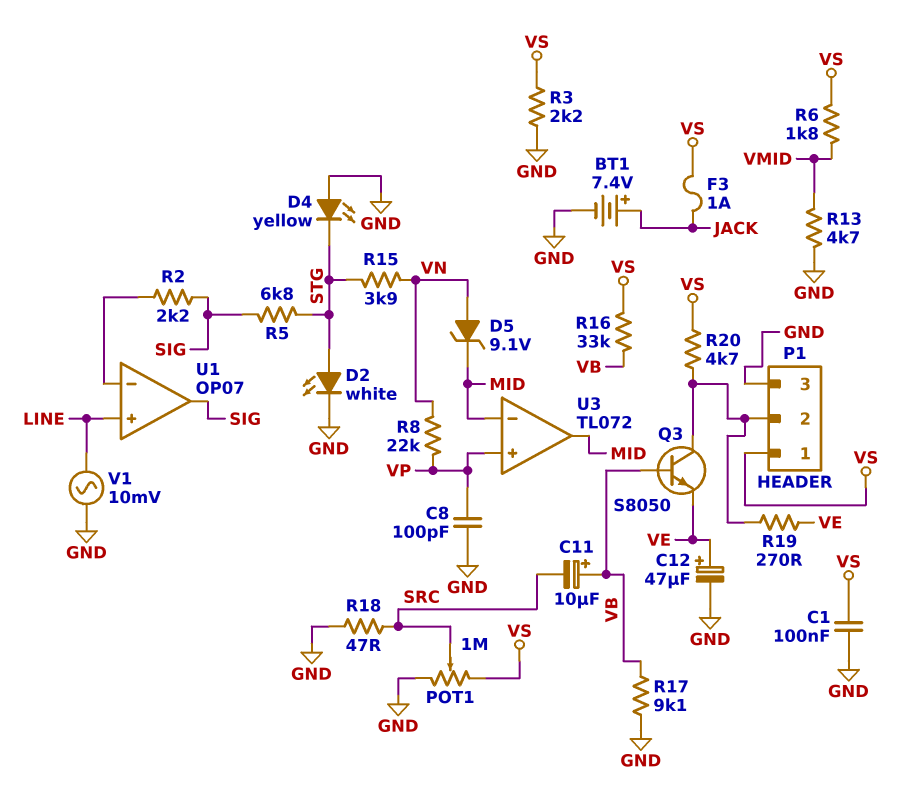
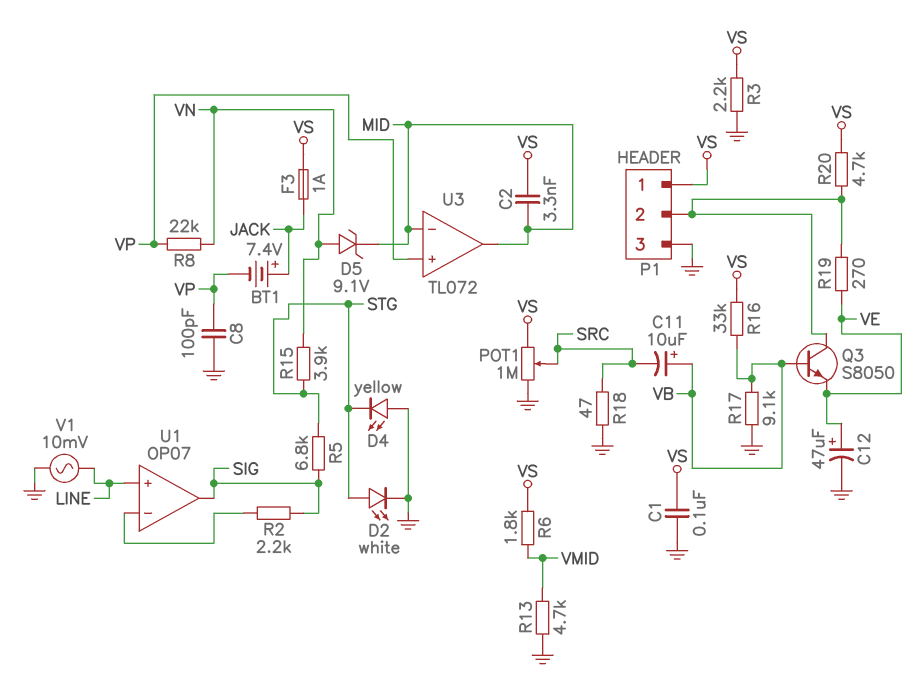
BT1: 7.4V (plus JACK, minus GND) -> 7.4V (plus JACK, minus VP)
C2: none -> 3.3nF (MID, VS)

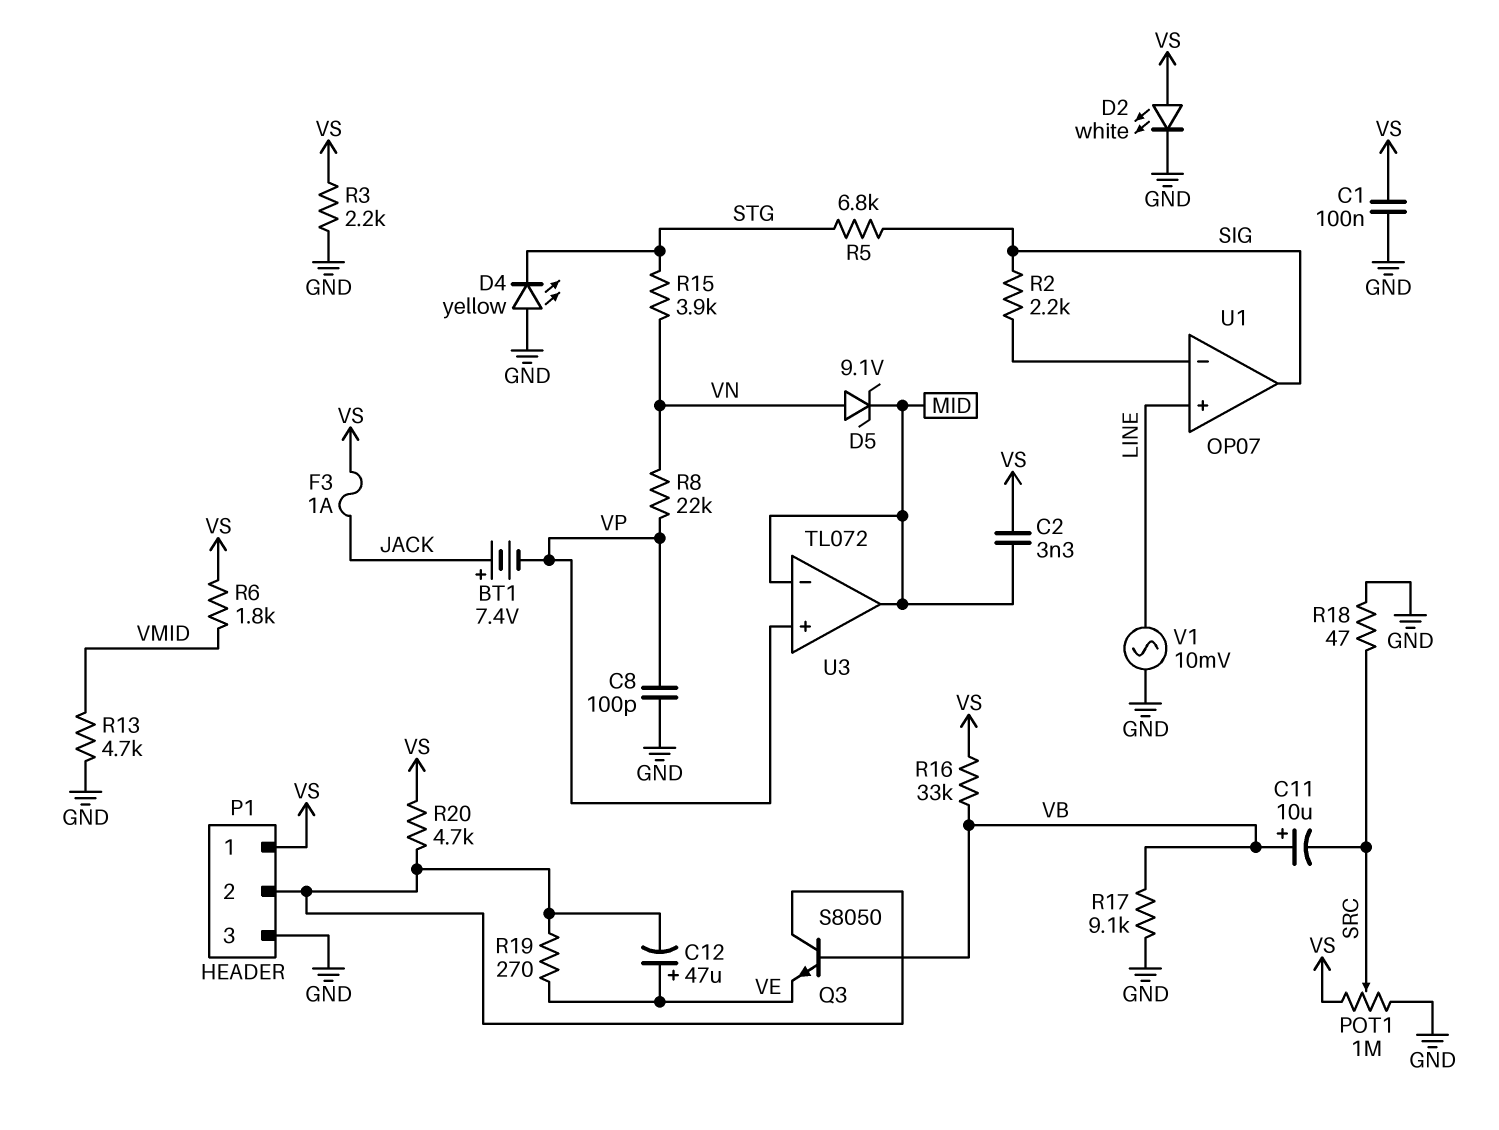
C12: 47uF (plus VE, minus GND) -> 47uF (plus VE, minus P1/2)
D2: LED white (A STG, K GND) -> LED white (A VS, K GND)

